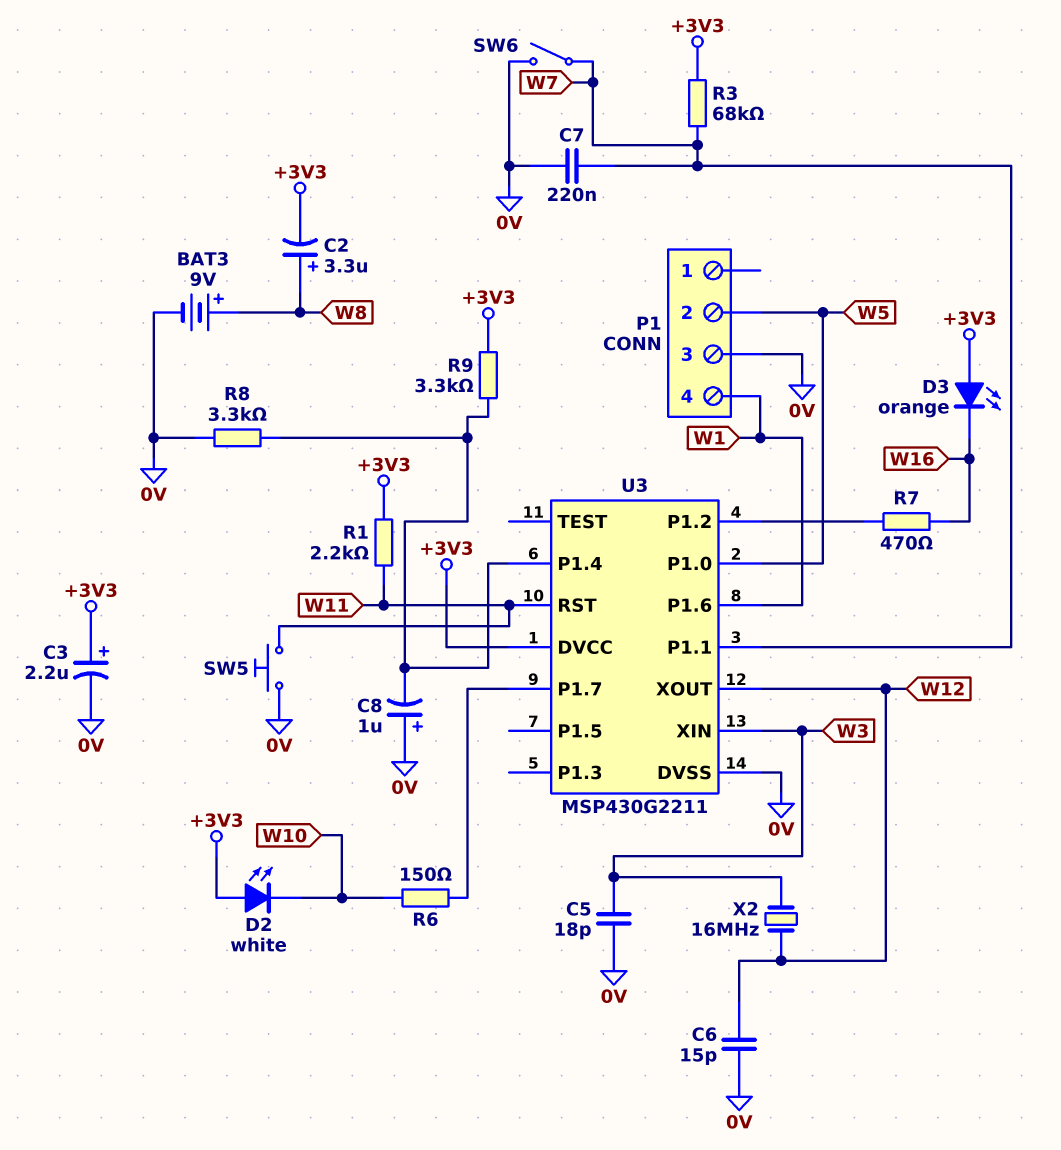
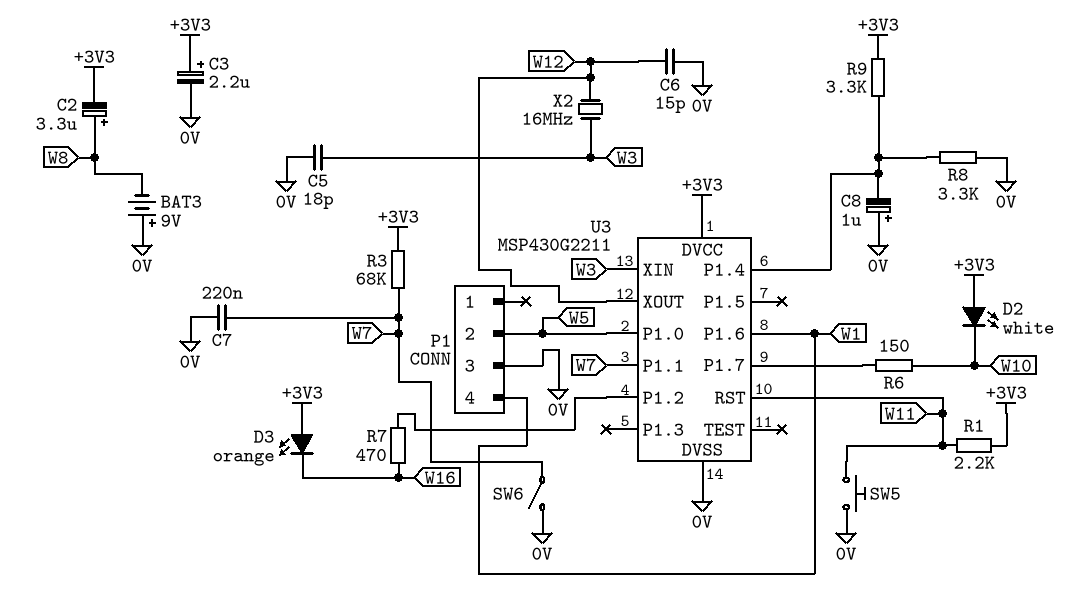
BAT3: 9V (plus W8, minus 0V) -> 9V (plus 0V, minus W8)

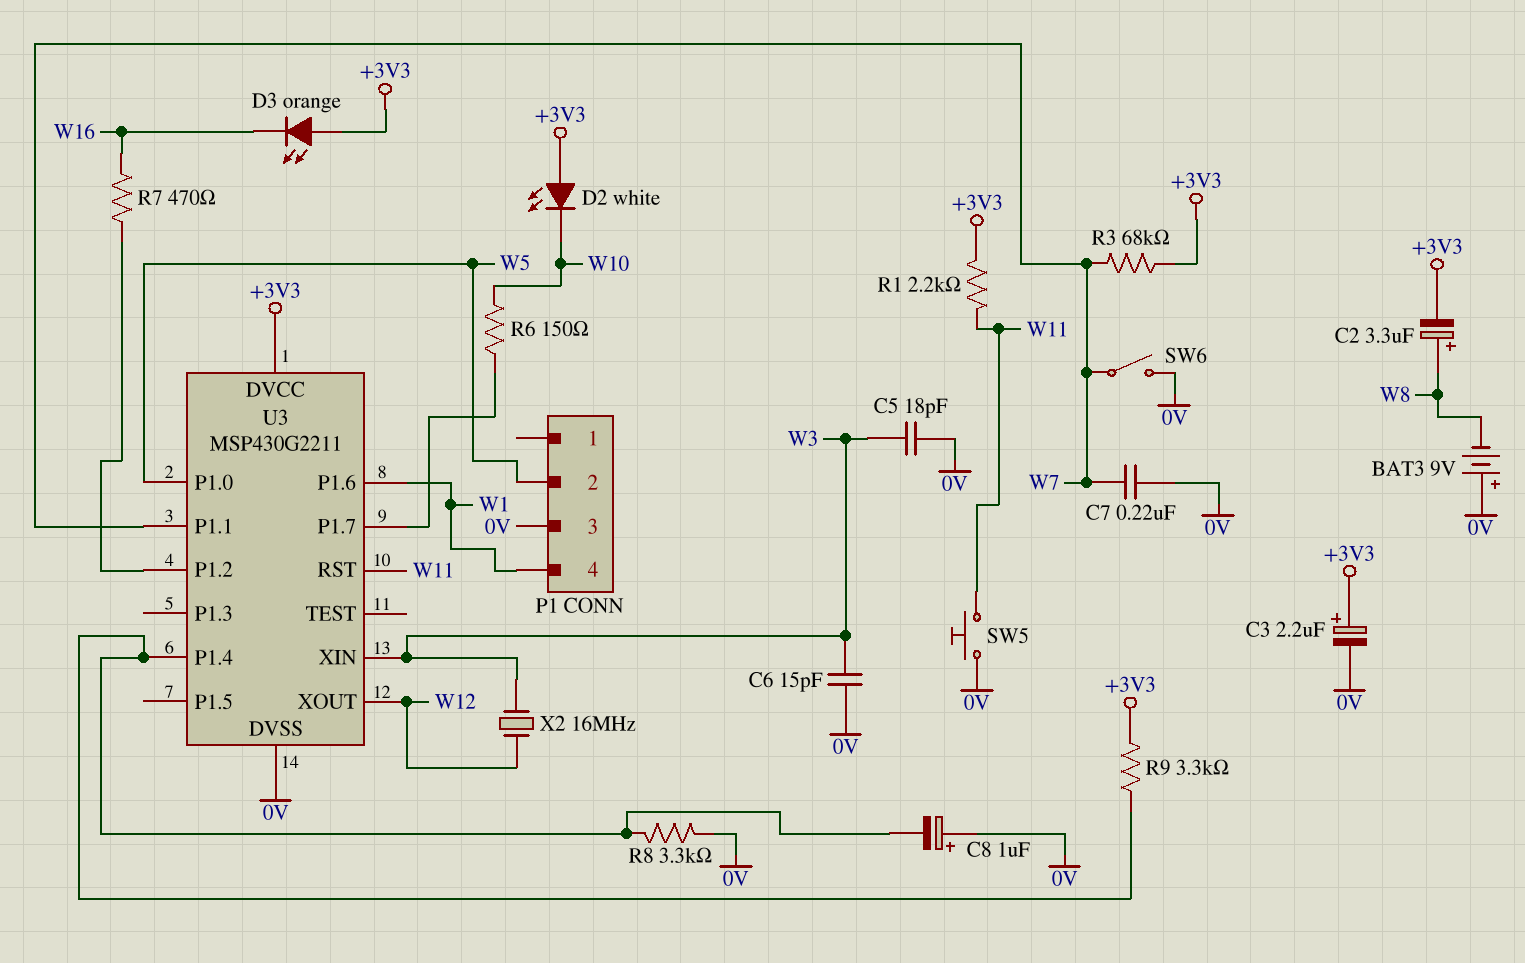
C6: 15pF (0V, W12) -> 15pF (0V, W3)

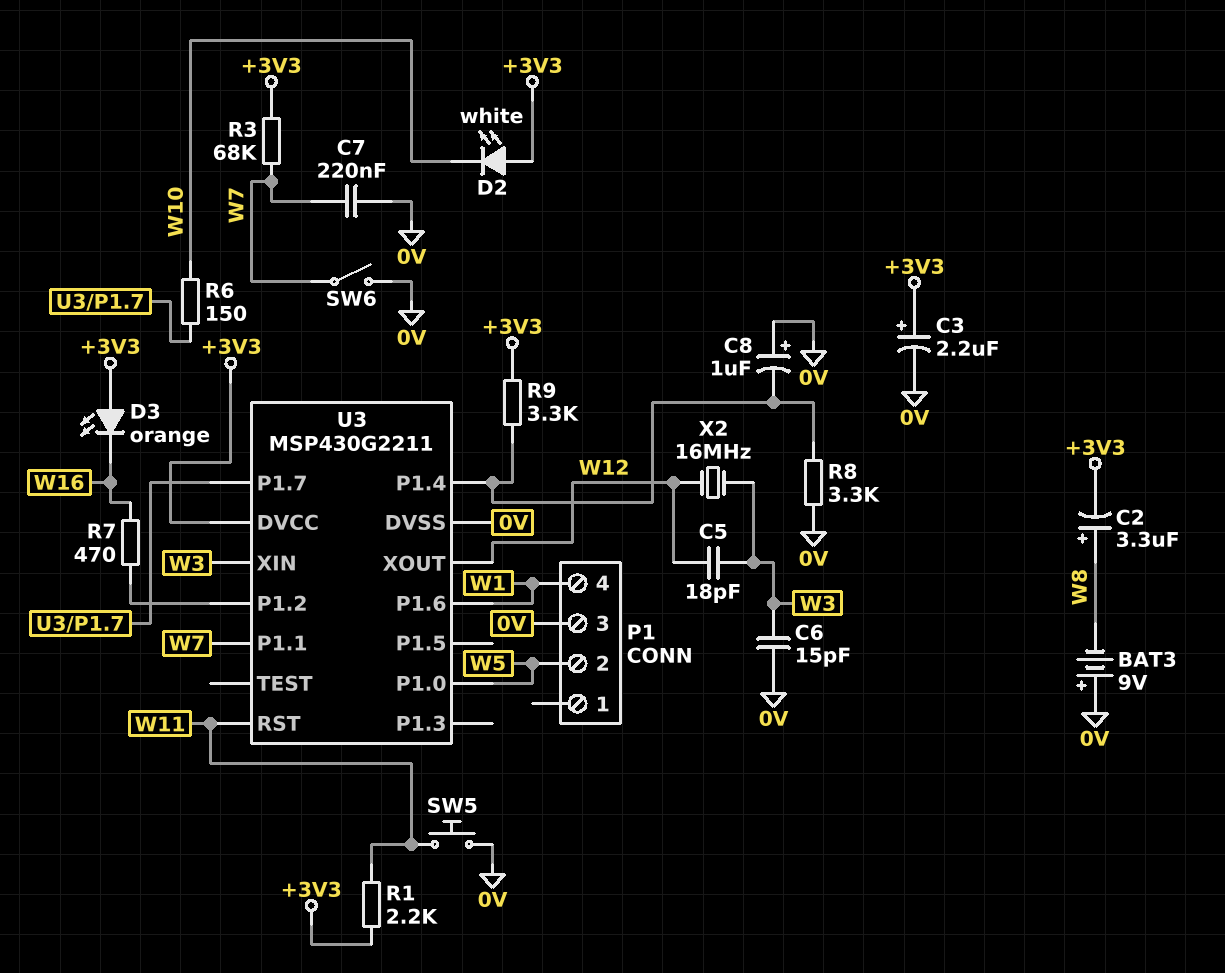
C5: 18pF (0V, W3) -> 18pF (W3, W12)

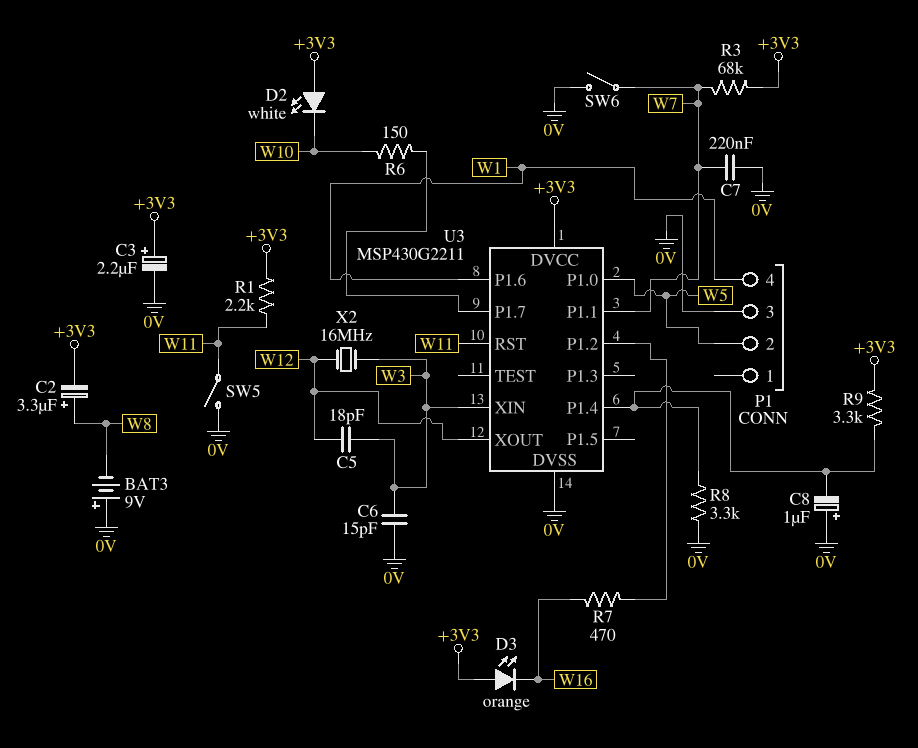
SW5: button (0V, W11) -> switch (0V, W11)

